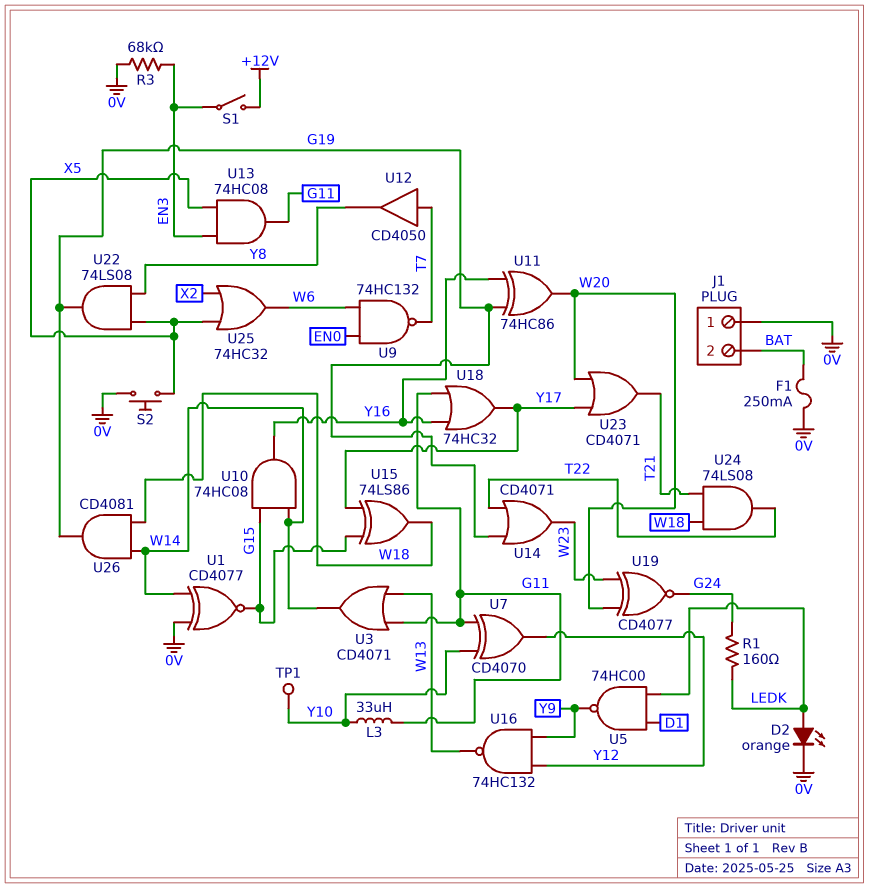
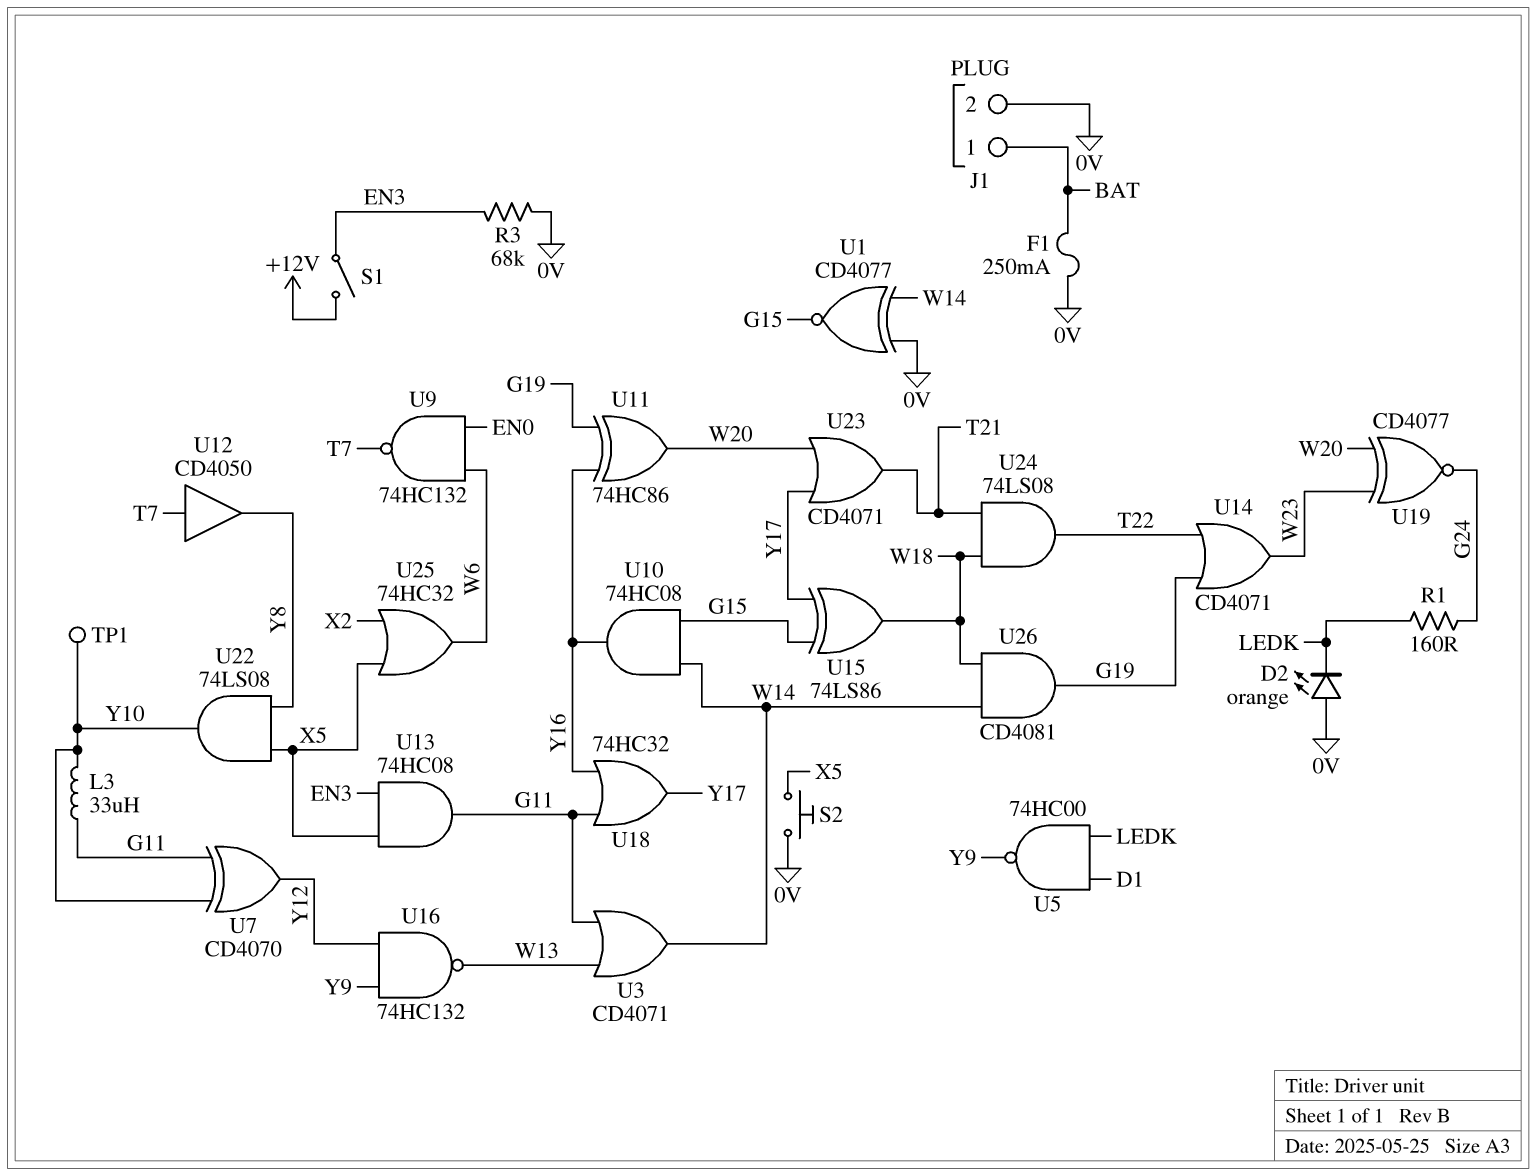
D2: LED orange (A LEDK, K 0V) -> LED orange (A 0V, K LEDK)
J1 pin 1: 0V -> BAT
J1 pin 2: BAT -> 0V
U22: AND 74LS08 (in X5, in Y8, out G19) -> AND 74LS08 (in X5, in Y8, out Y10)

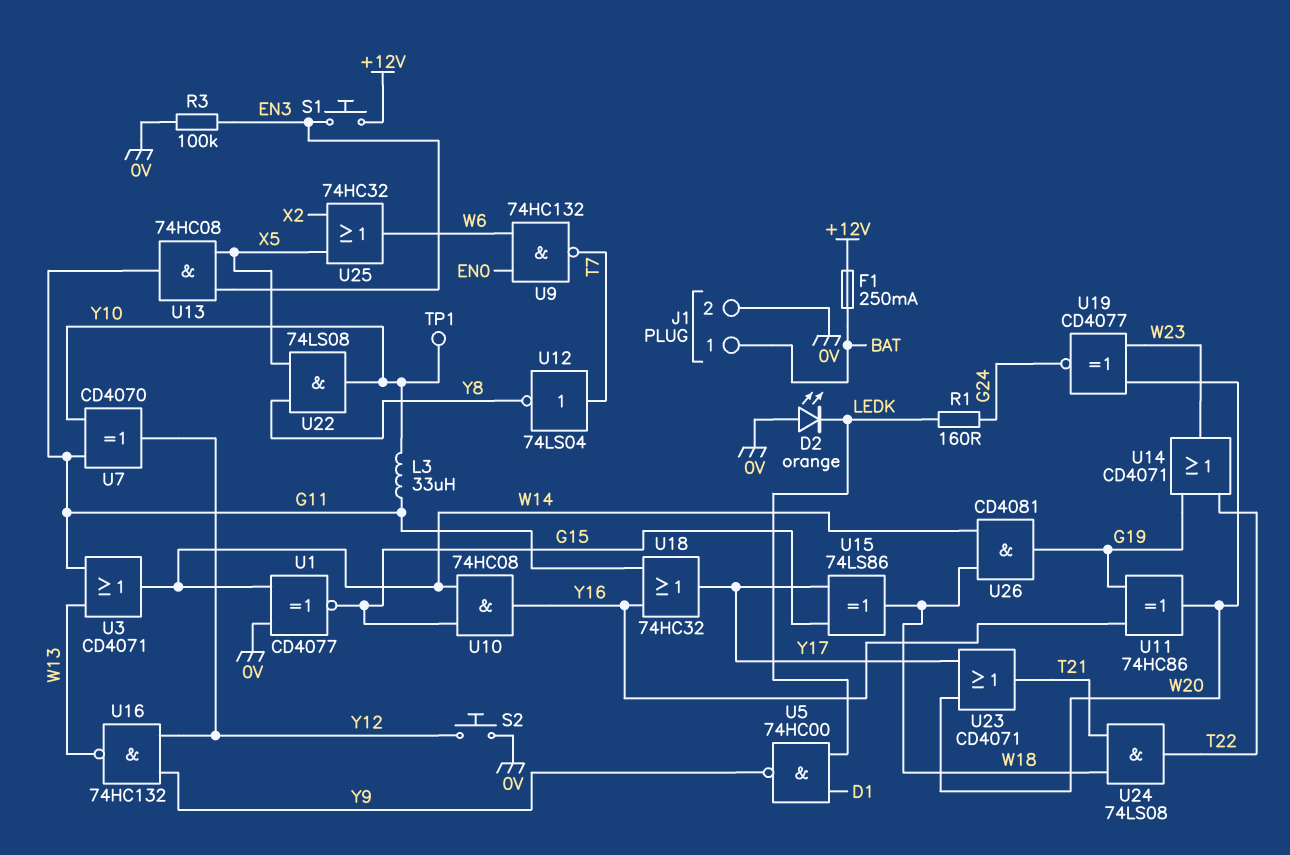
F1: 250mA (0V, BAT) -> 250mA (+12V, BAT)
R3: 68k (0V, EN3) -> 100k (0V, EN3)
S1: switch (+12V, EN3) -> button (+12V, EN3)
S2: button (0V, X5) -> button (0V, Y12)
U12: buffer CD4050 (in T7, out Y8) -> NOT 74LS04 (in T7, out Y8)

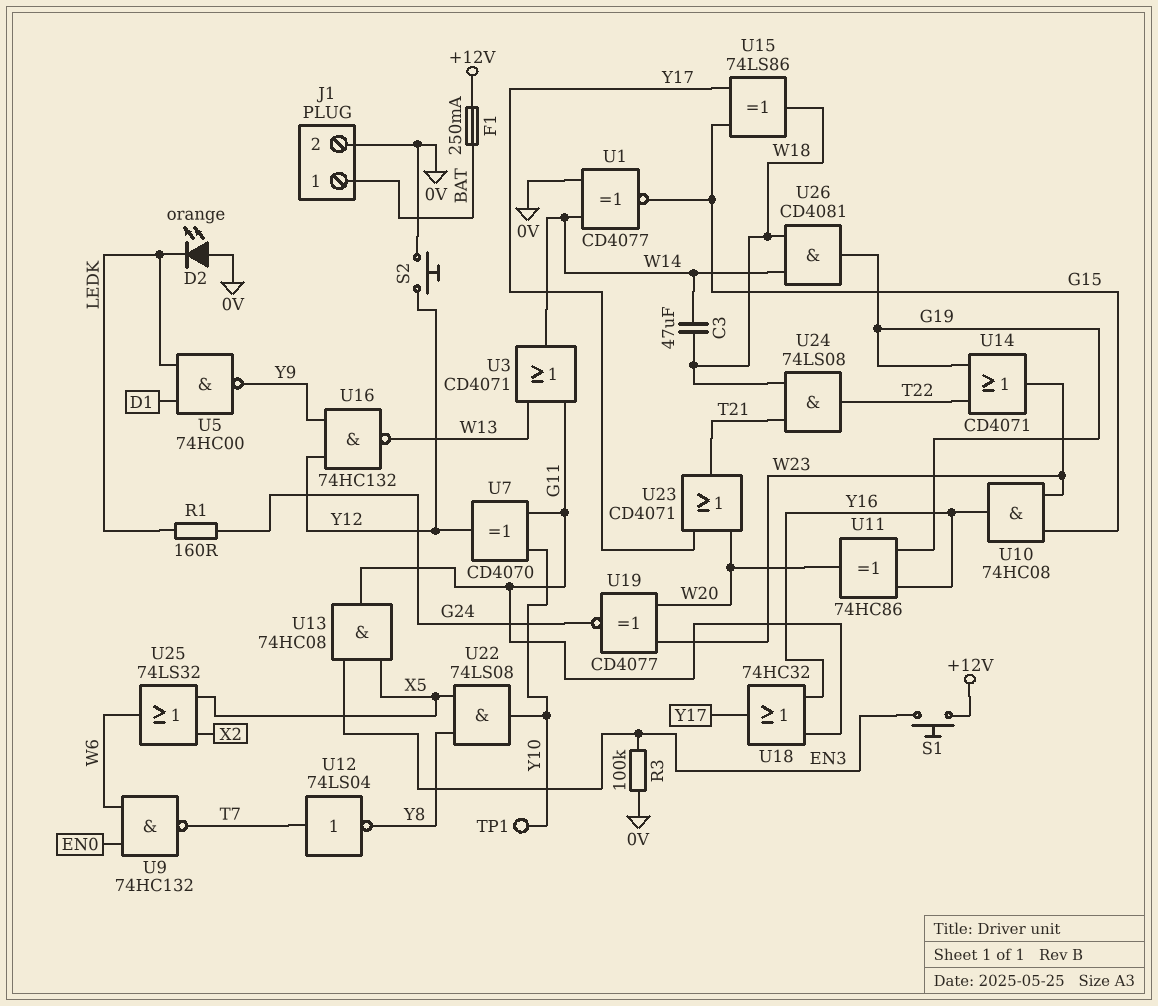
C3: none -> 47uF (W14, W18)
L3: 33uH (G11, Y10) -> none
U10: AND 74HC08 (in G15, in W14, out Y16) -> AND 74HC08 (in G15, in W23, out Y16)
U25: OR 74HC32 (in X2, in X5, out W6) -> OR 74LS32 (in X2, in X5, out W6)

